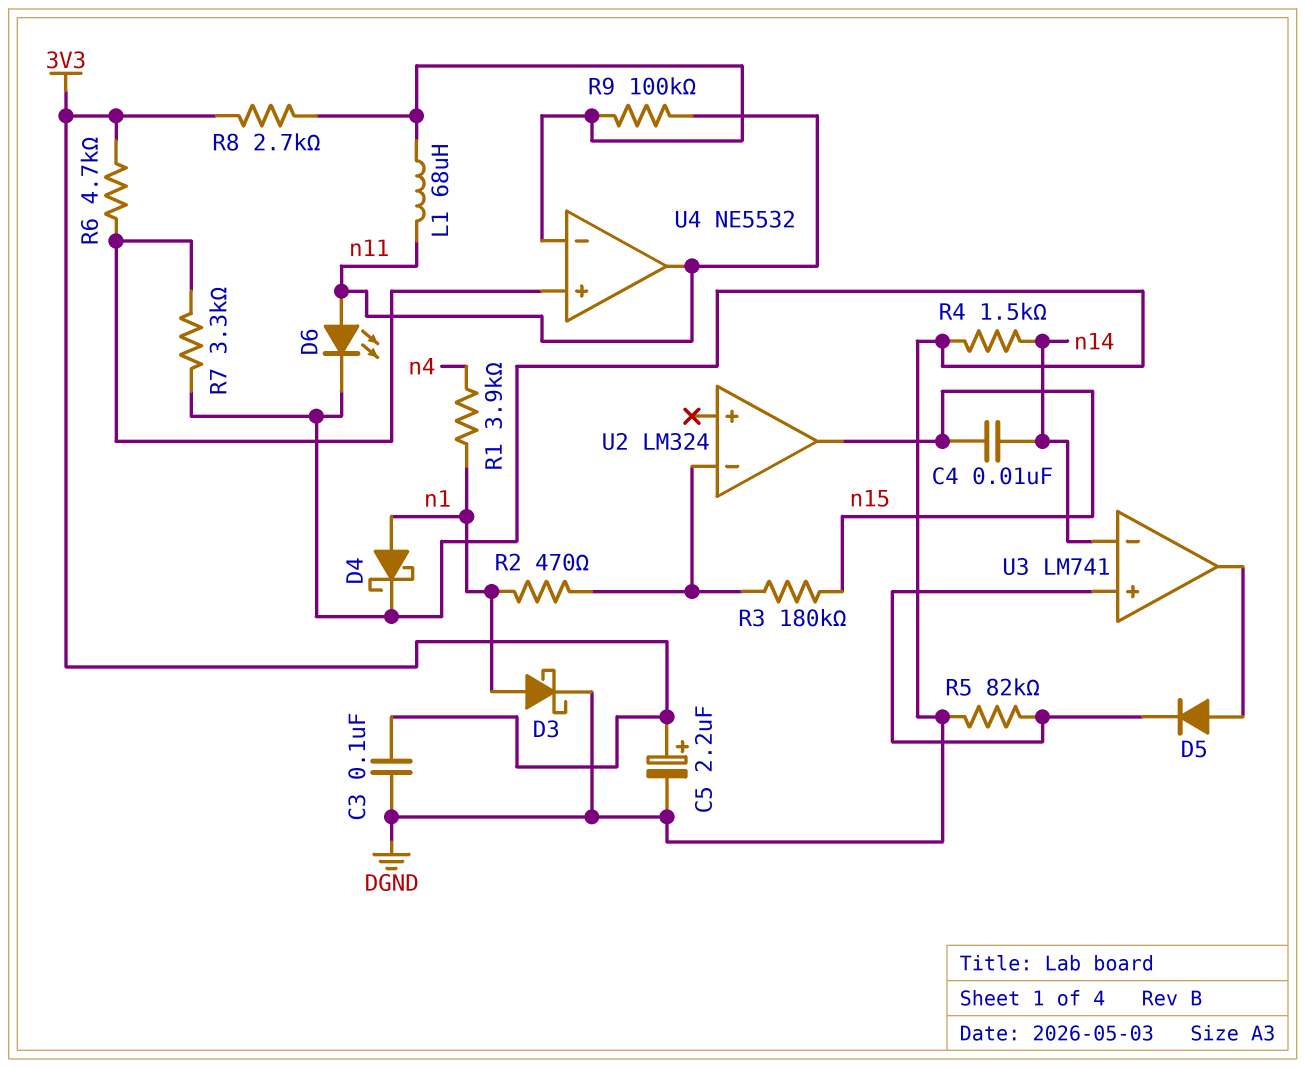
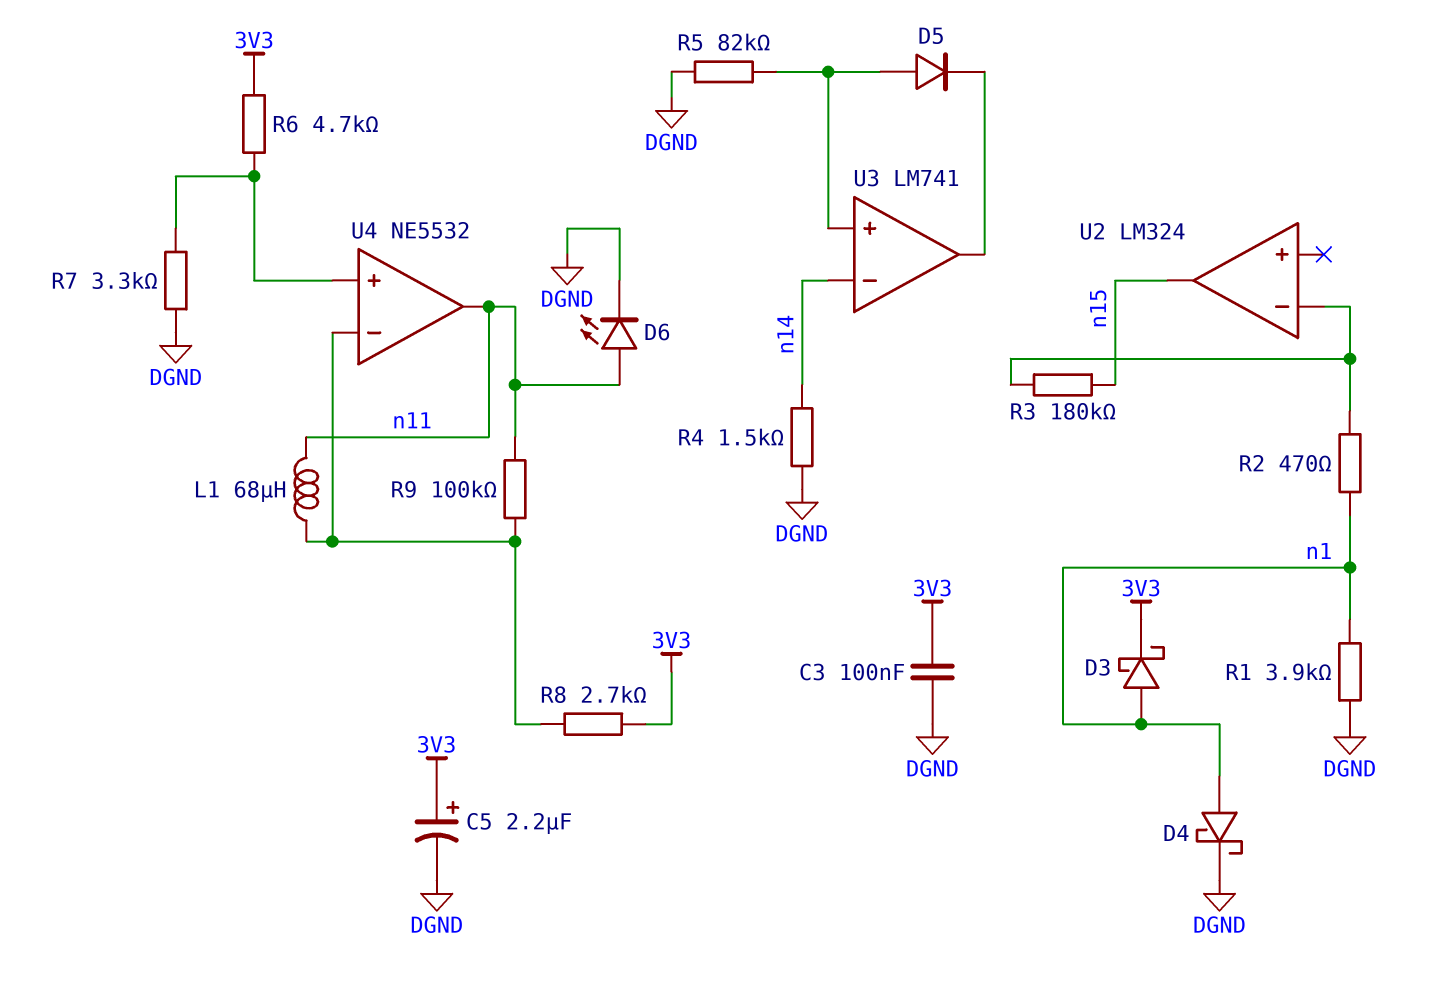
C4: 10nF (n14, n15) -> none
D3: schottky (A n1, K DGND) -> schottky (A n1, K 3V3)
D5: diode (A U3/out, K U3/in+) -> diode (A U3/in+, K U3/out)
R1: 3.9k (n1, n4) -> 3.9k (DGND, n1)

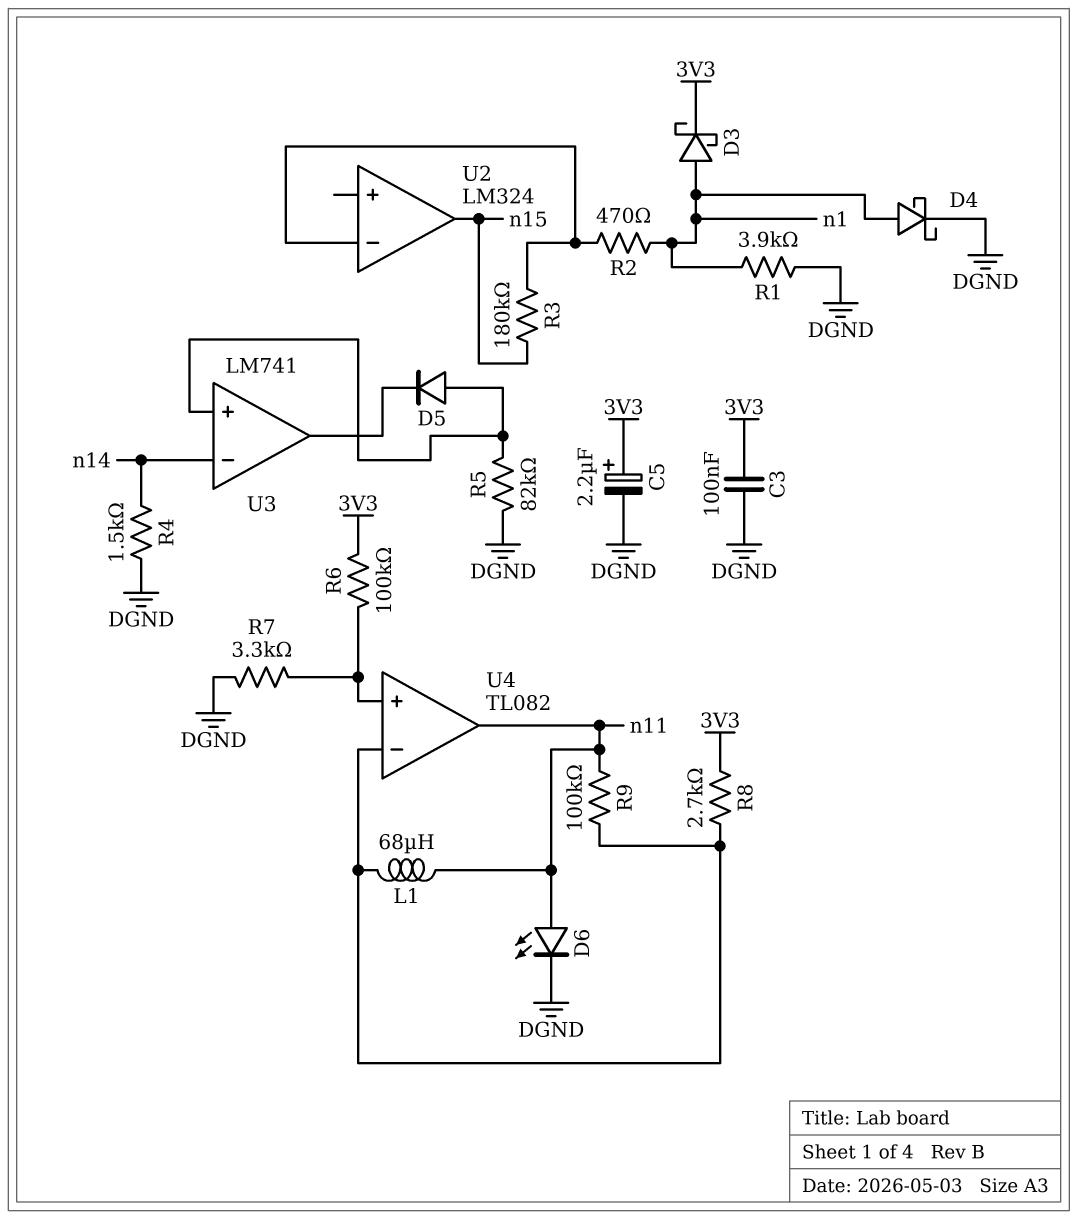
R6: 4.7k (3V3, U4/in+) -> 100k (3V3, U4/in+)
U4: NE5532 -> TL082

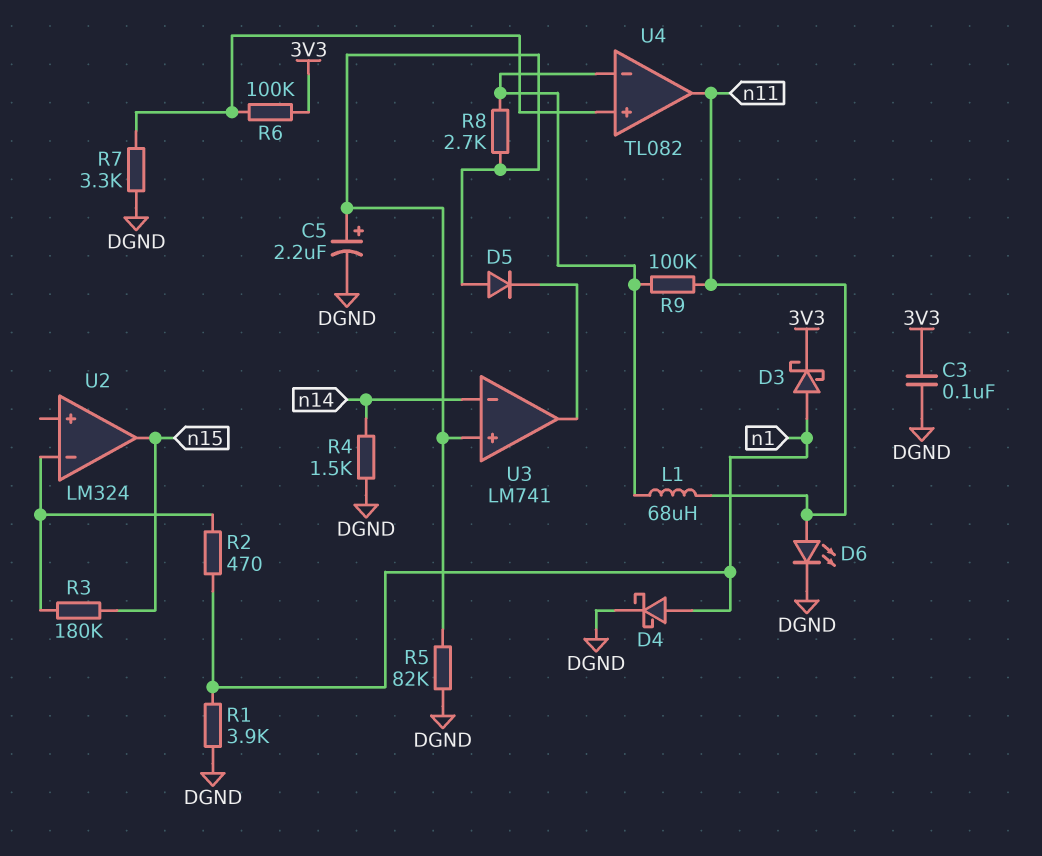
C5: 2.2uF (plus 3V3, minus DGND) -> 2.2uF (plus U3/in+, minus DGND)
R8: 2.7k (3V3, U4/in-) -> 2.7k (U3/in+, U4/in-)

